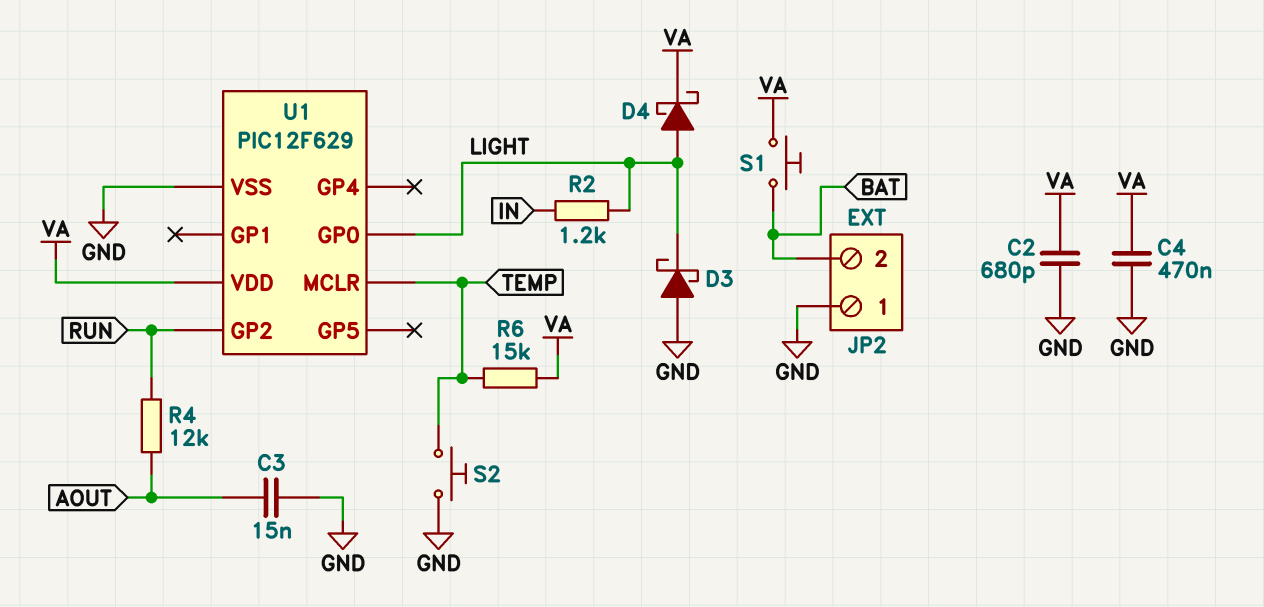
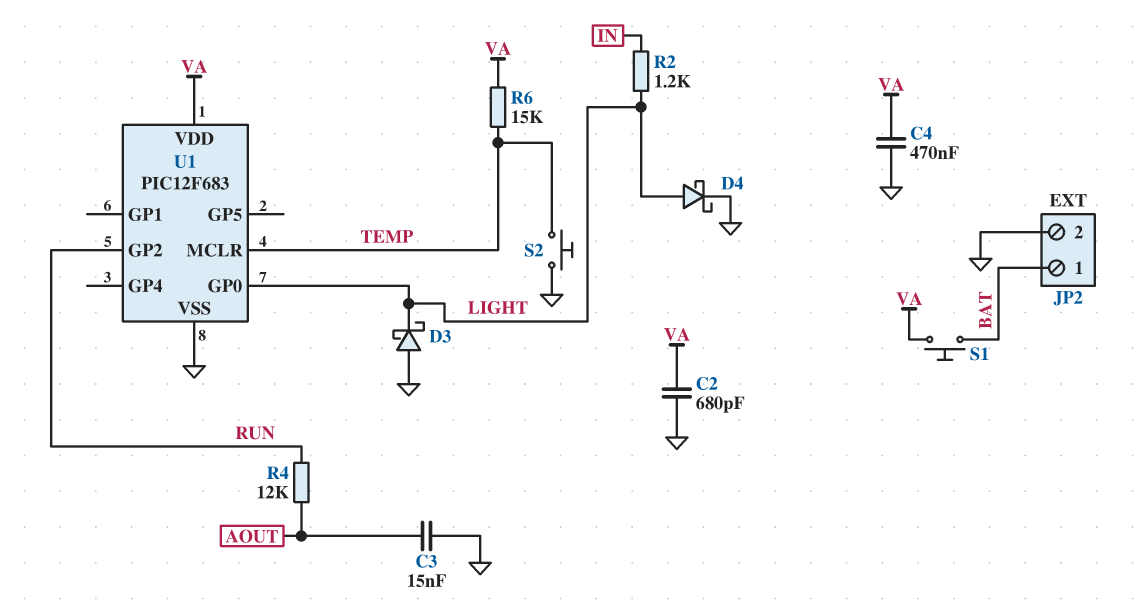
D4: schottky (A LIGHT, K VA) -> schottky (A LIGHT, K GND)
JP2 pin 1: GND -> BAT
JP2 pin 2: BAT -> GND
U1: PIC12F629 -> PIC12F683

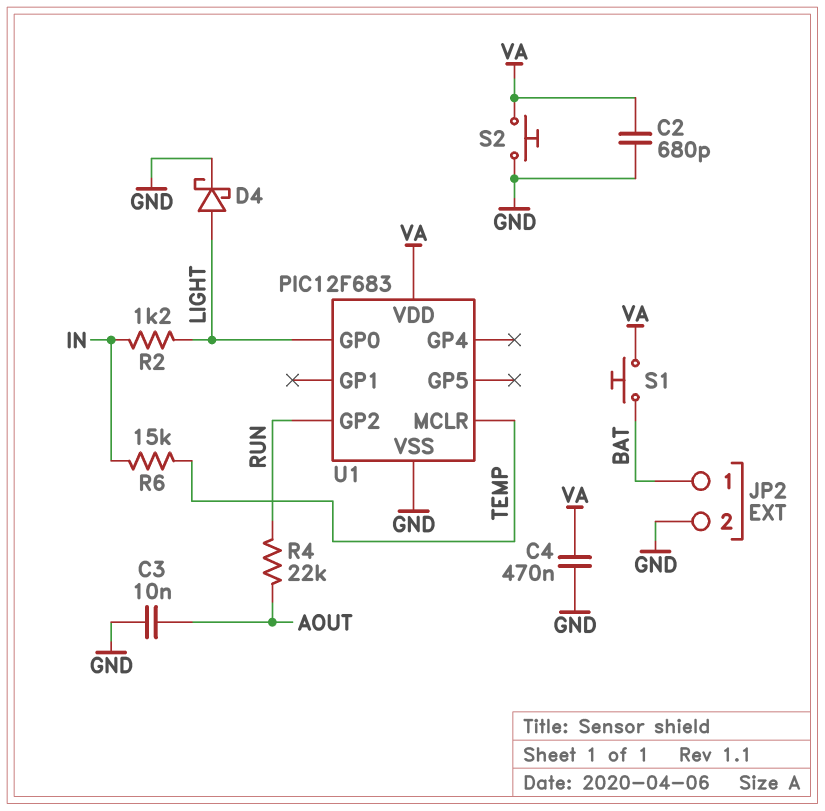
C3: 15nF (AOUT, GND) -> 10nF (AOUT, GND)
D3: schottky (A GND, K LIGHT) -> none
R4: 12k (AOUT, RUN) -> 22k (AOUT, RUN)
R6: 15k (TEMP, VA) -> 15k (IN, TEMP)
S2: button (GND, TEMP) -> button (GND, VA)

